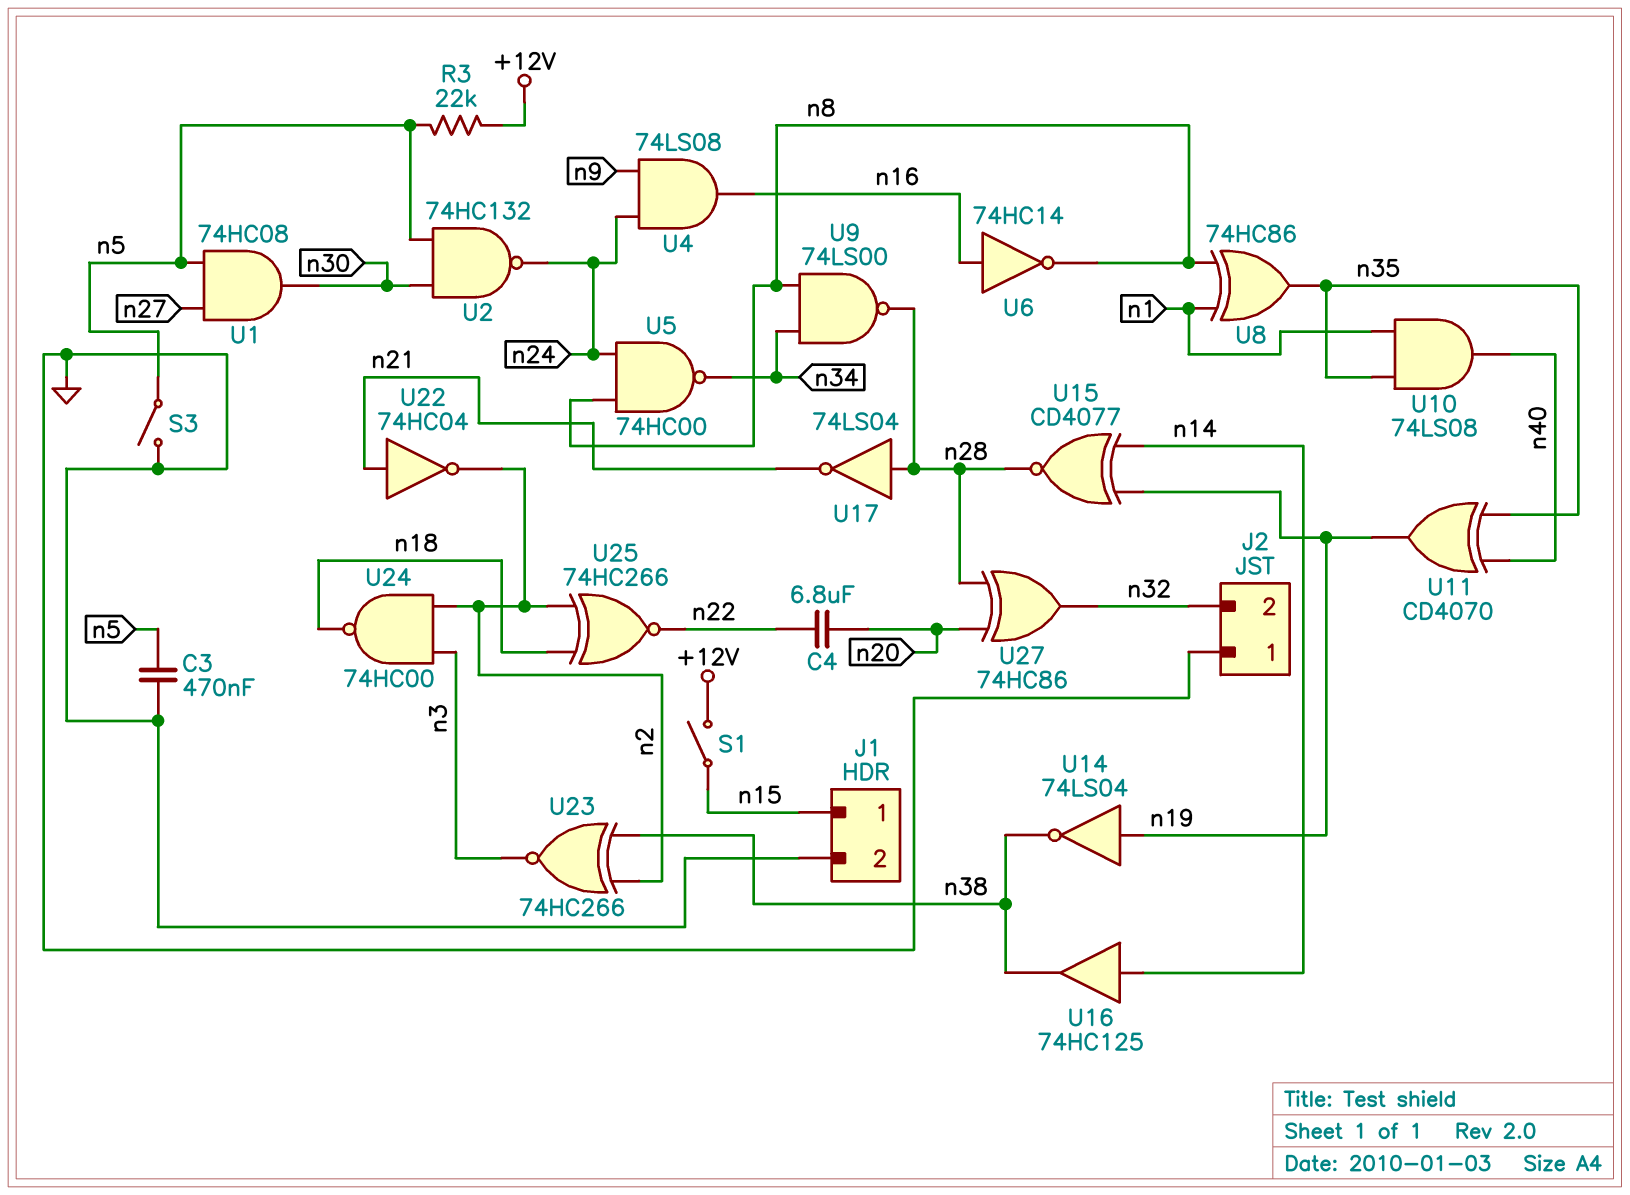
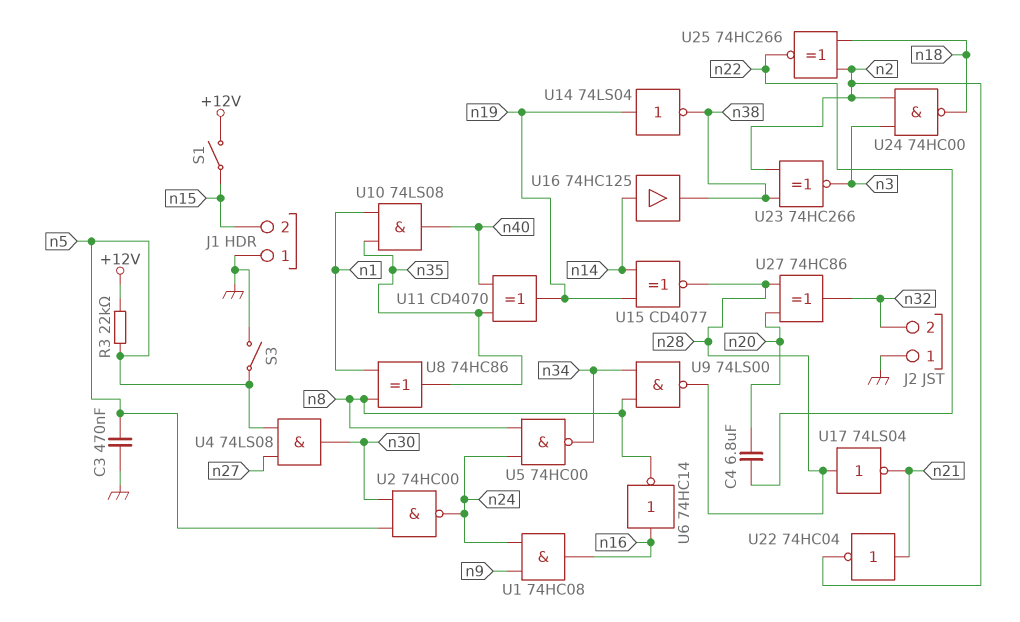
J1 pin 1: n15 -> GND
J1 pin 2: GND -> n15
U1: AND 74HC08 (in n5, in n27, out n30) -> AND 74HC08 (in n9, in n24, out n16)
U2: NAND 74HC132 (in n5, in n30, out n24) -> NAND 74HC00 (in n5, in n30, out n24)
U4: AND 74LS08 (in n9, in n24, out n16) -> AND 74LS08 (in n5, in n27, out n30)

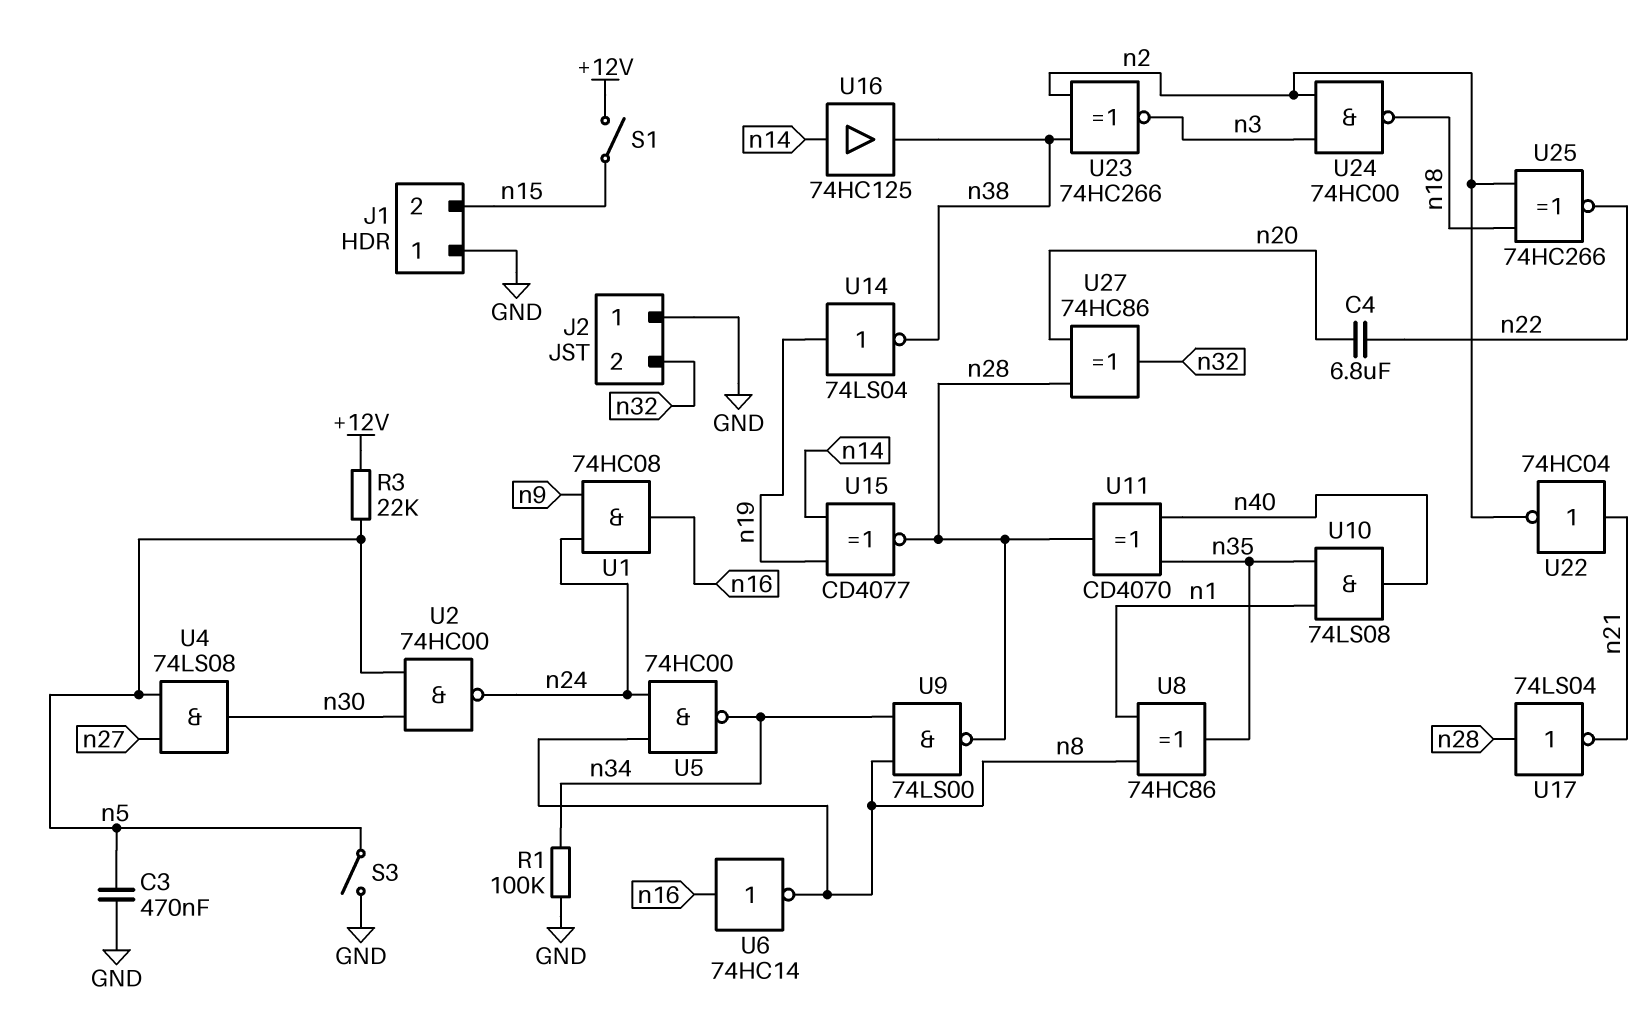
R1: none -> 100k (GND, n34)
U11: XOR CD4070 (in n35, in n40, out n19) -> XOR CD4070 (in n35, in n40, out n28)

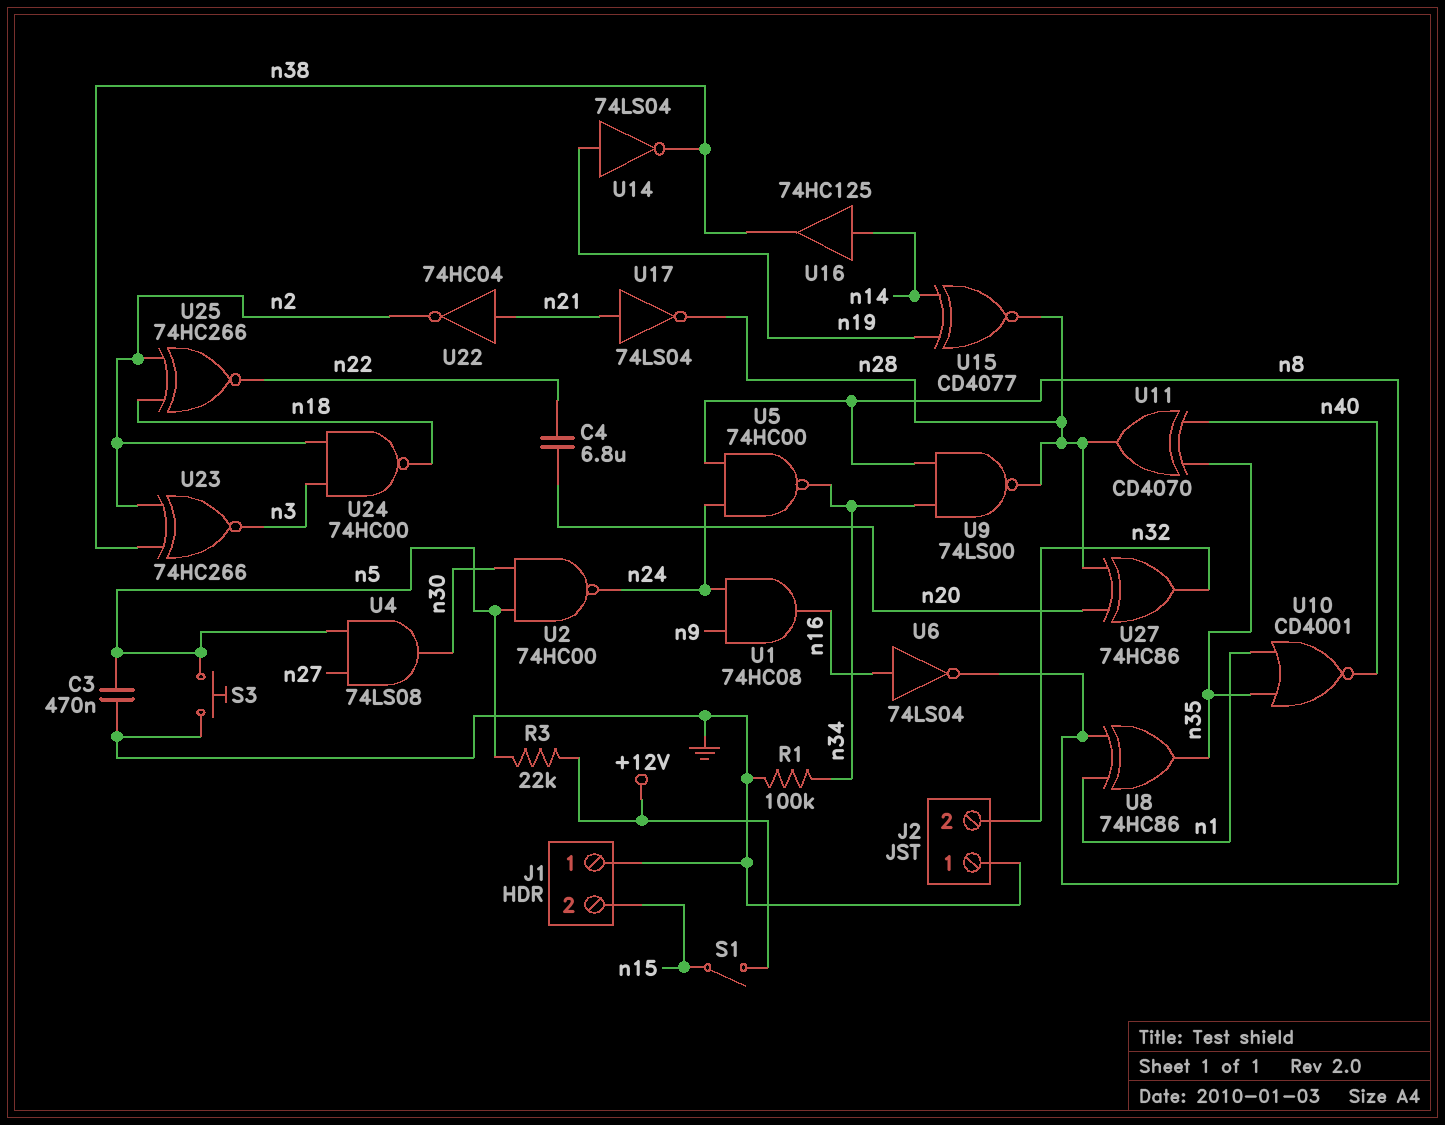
S3: switch (GND, n5) -> button (GND, n5)
U6: NOT 74HC14 (in n16, out n8) -> NOT 74LS04 (in n16, out n8)
U10: AND 74LS08 (in n1, in n35, out n40) -> NOR CD4001 (in n1, in n35, out n40)
U17: NOT 74LS04 (in n28, out n21) -> NOT 74LS04 (in n21, out n28)

